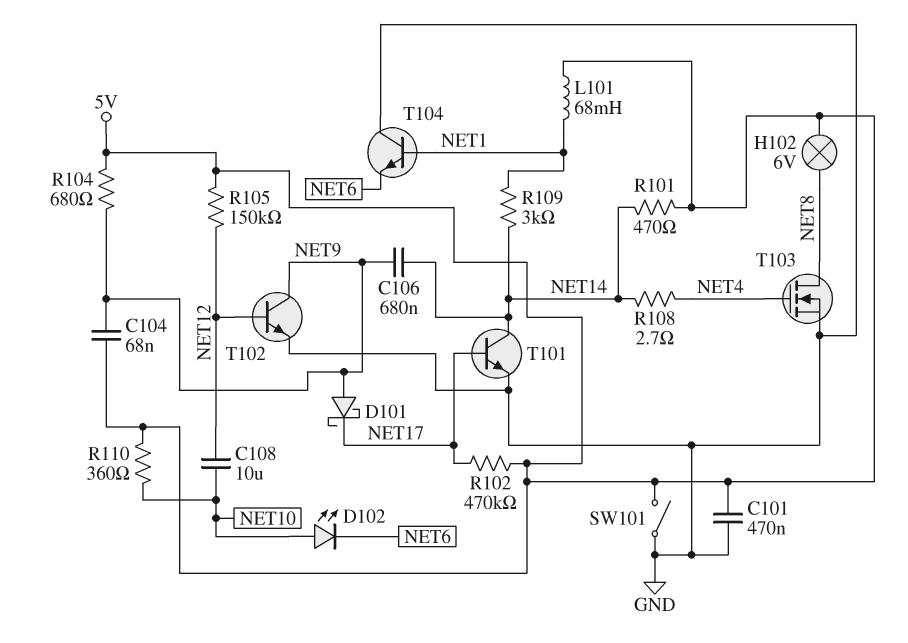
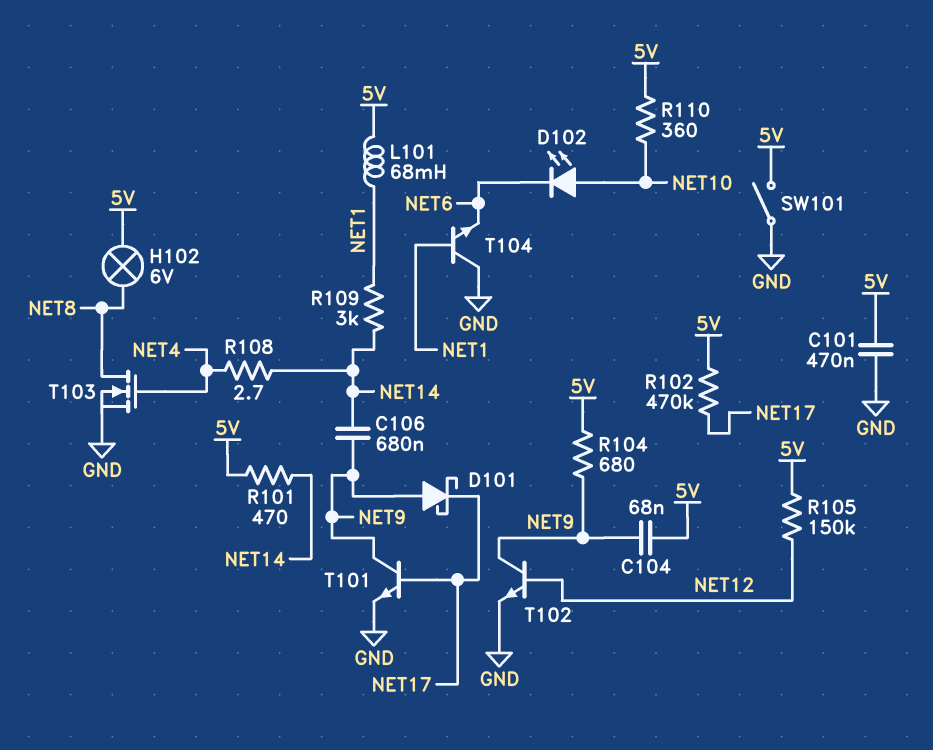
C108: 10uF (NET10, NET12) -> none
T101: NPN (B NET17, C NET14, E GND) -> NPN (B NET17, C NET9, E GND)

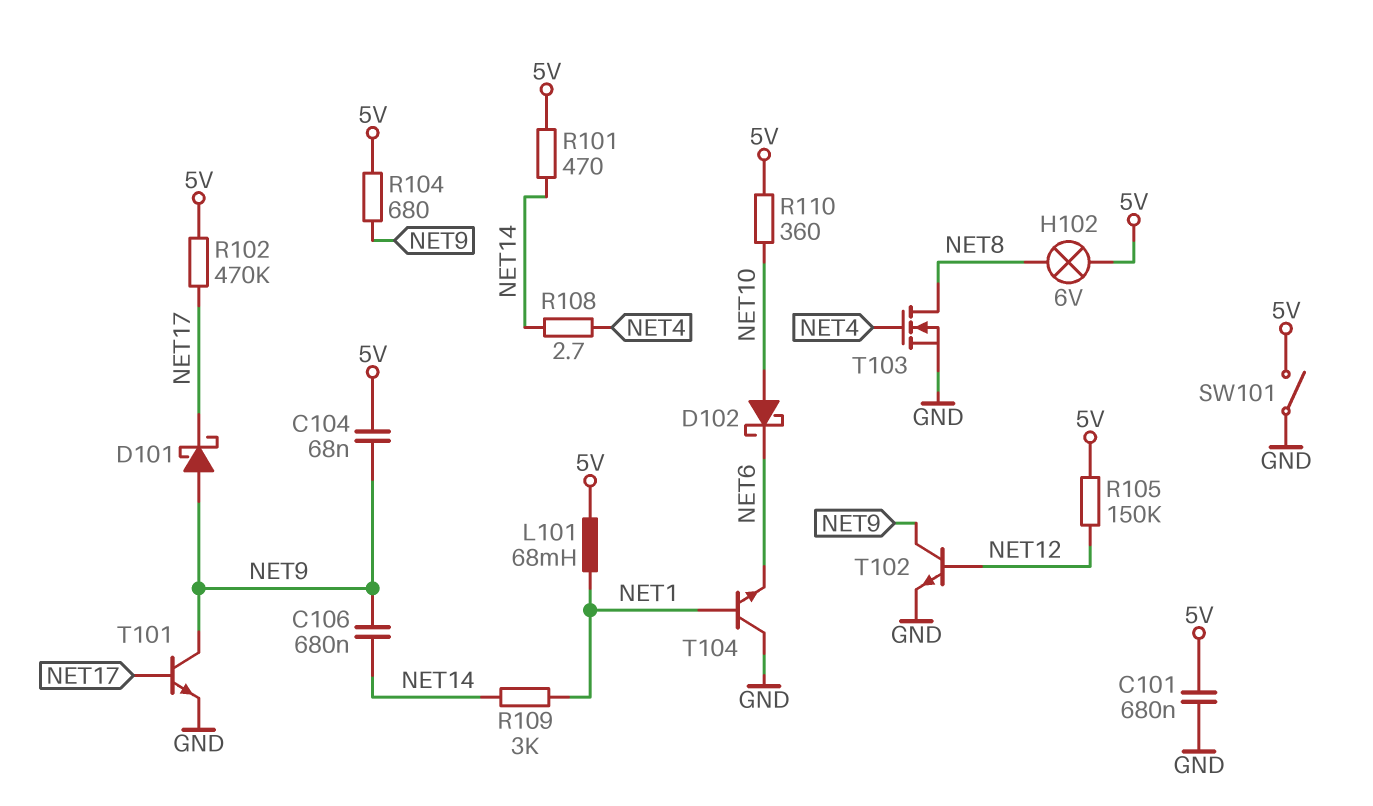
C101: 470nF (5V, GND) -> 680nF (5V, GND)
D102: LED (A NET10, K NET6) -> schottky (A NET10, K NET6)

